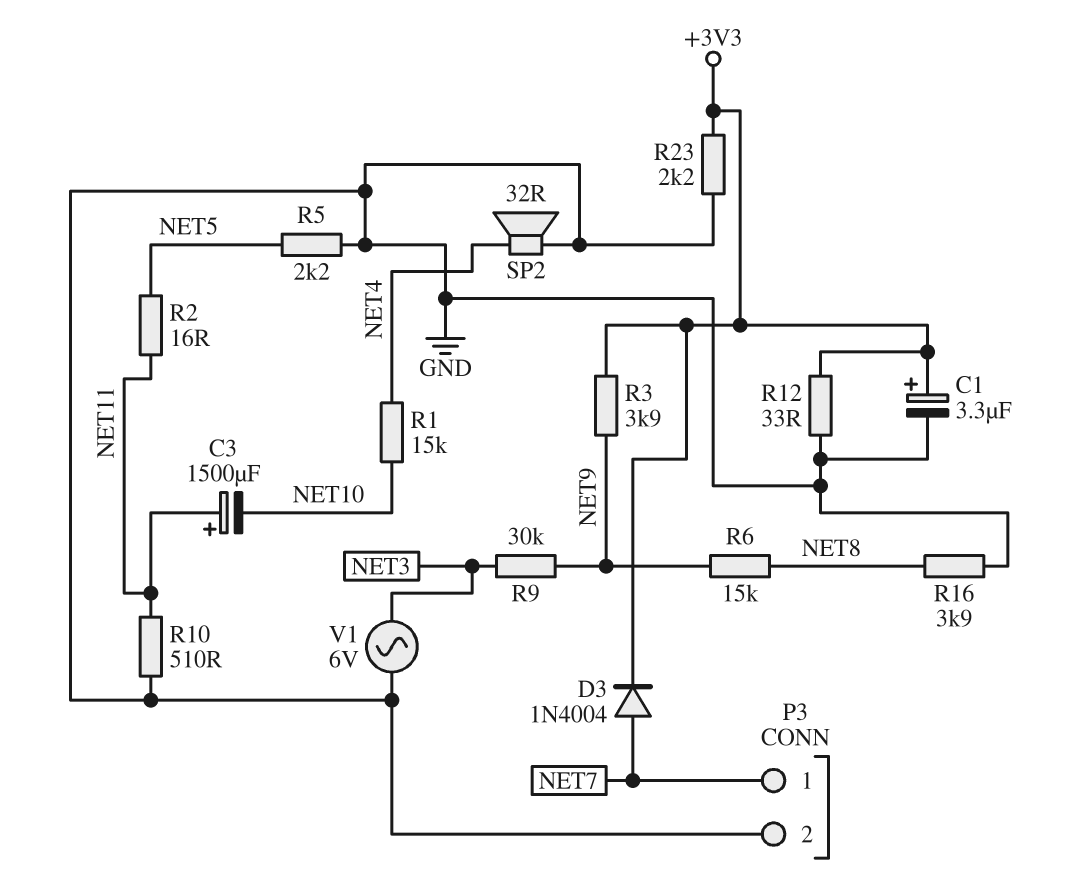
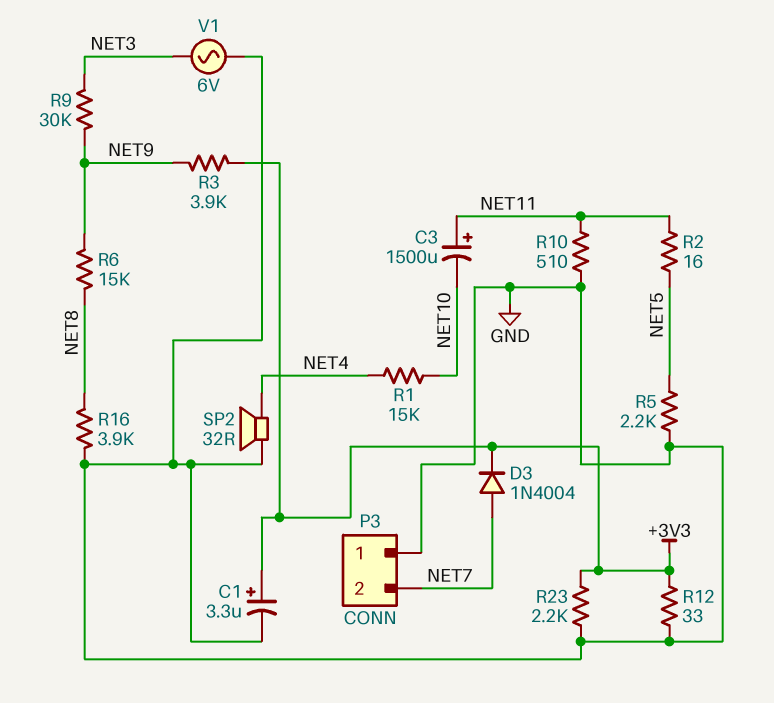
P3 pin 1: NET7 -> GND
P3 pin 2: GND -> NET7

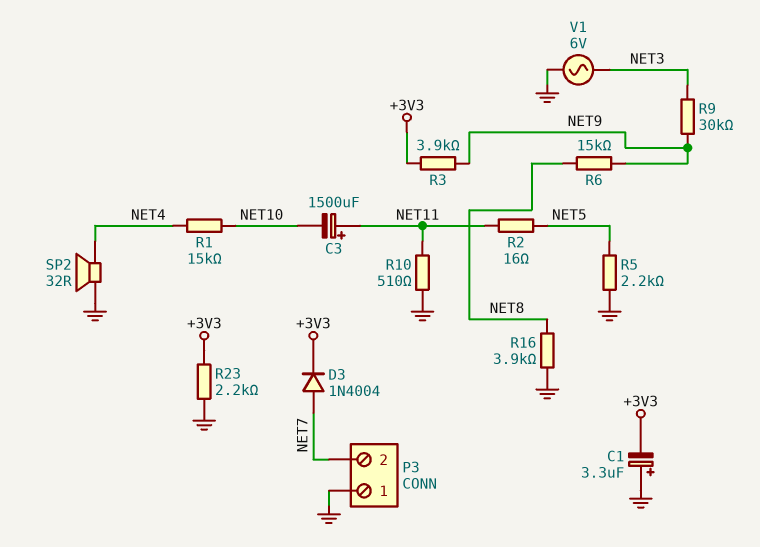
C1: 3.3uF (plus +3V3, minus GND) -> 3.3uF (plus GND, minus +3V3)
R12: 33 (+3V3, GND) -> none

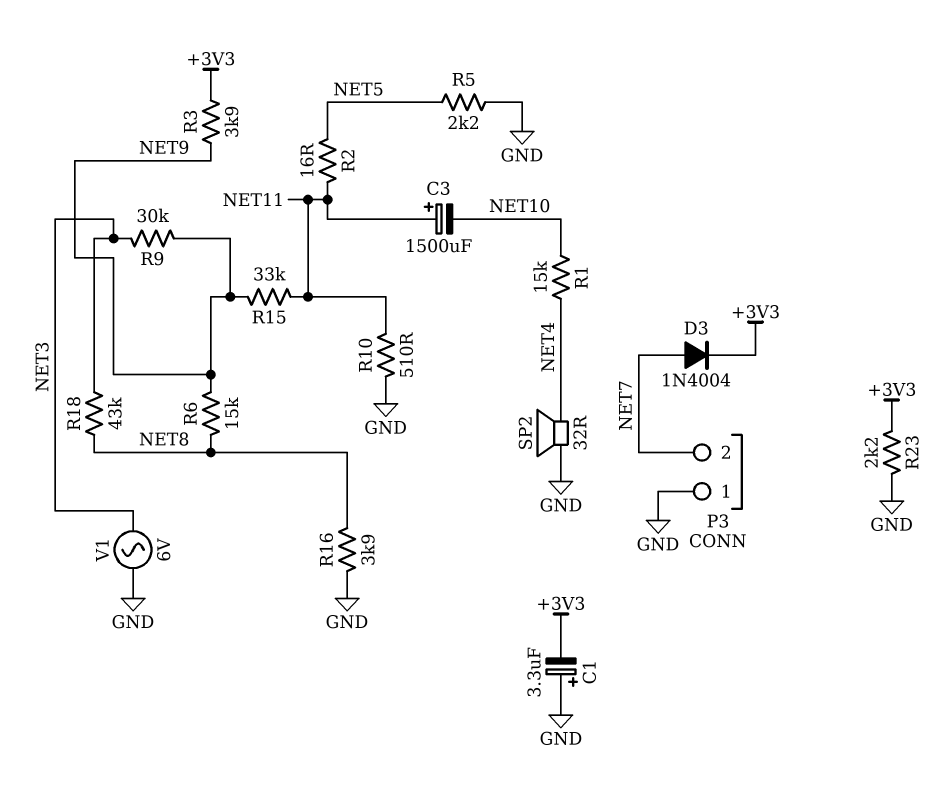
R15: none -> 33k (NET9, NET11)
R18: none -> 43k (NET3, NET8)

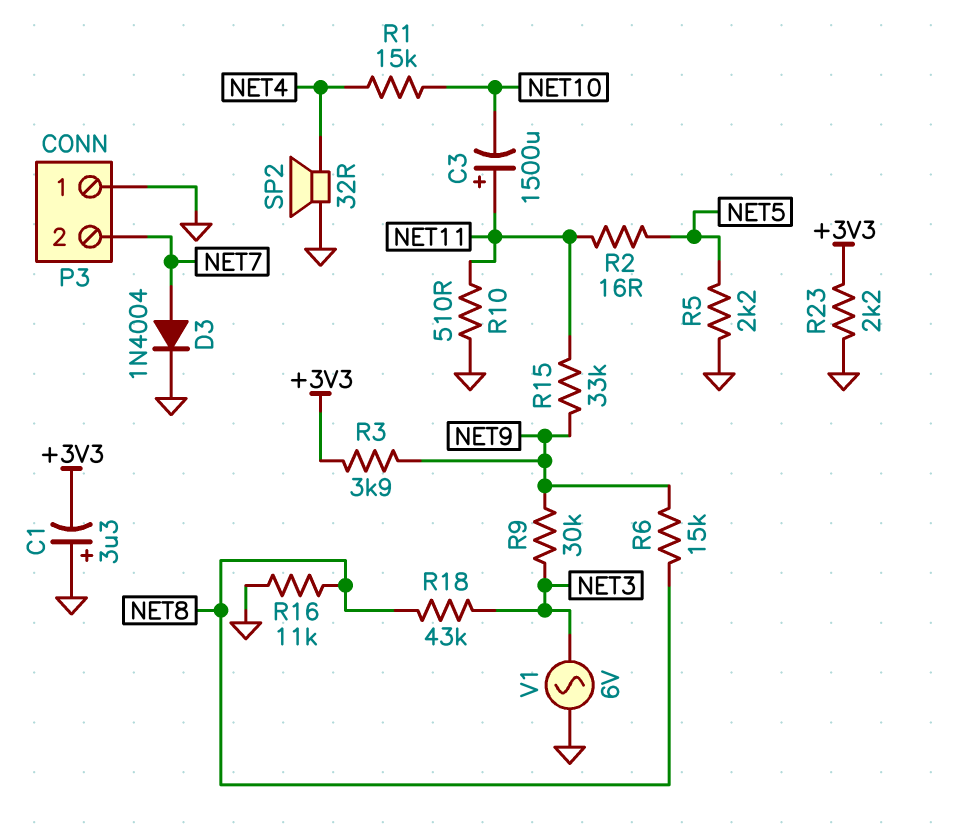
D3: diode 1N4004 (A NET7, K +3V3) -> diode 1N4004 (A NET7, K GND)
R16: 3.9k (GND, NET8) -> 11k (GND, NET8)

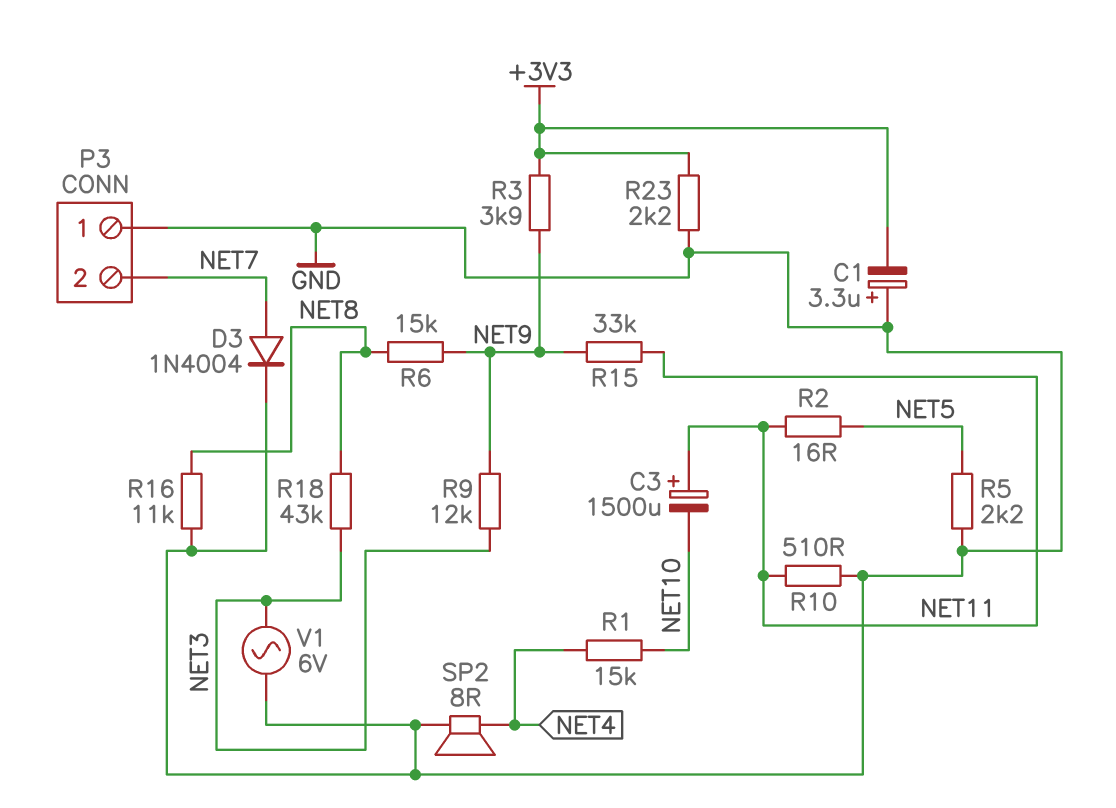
R9: 30k (NET3, NET9) -> 12k (NET3, NET9)
SP2: speaker 32R (GND, NET4) -> speaker 8R (GND, NET4)

